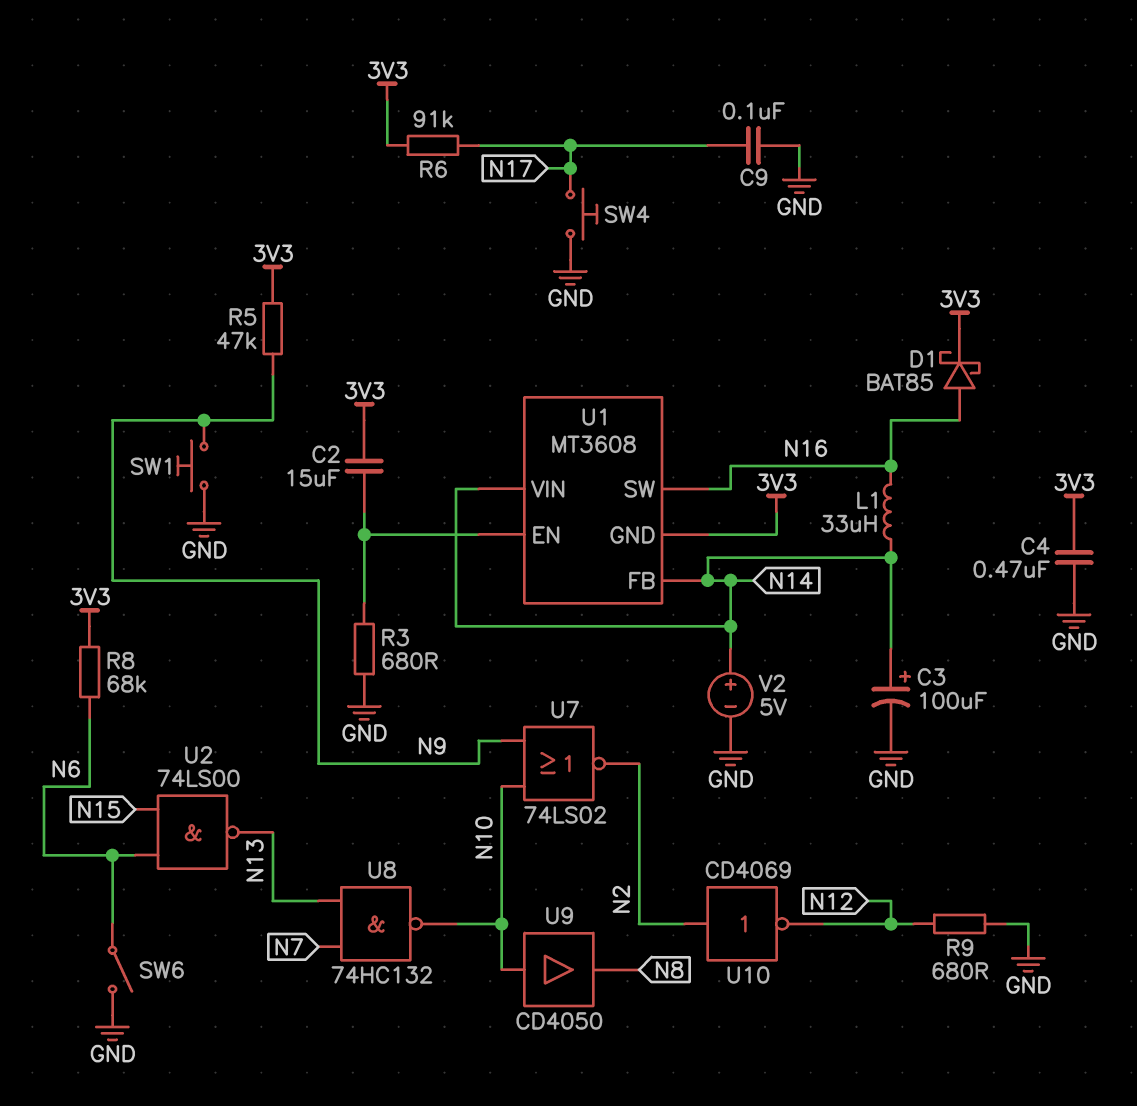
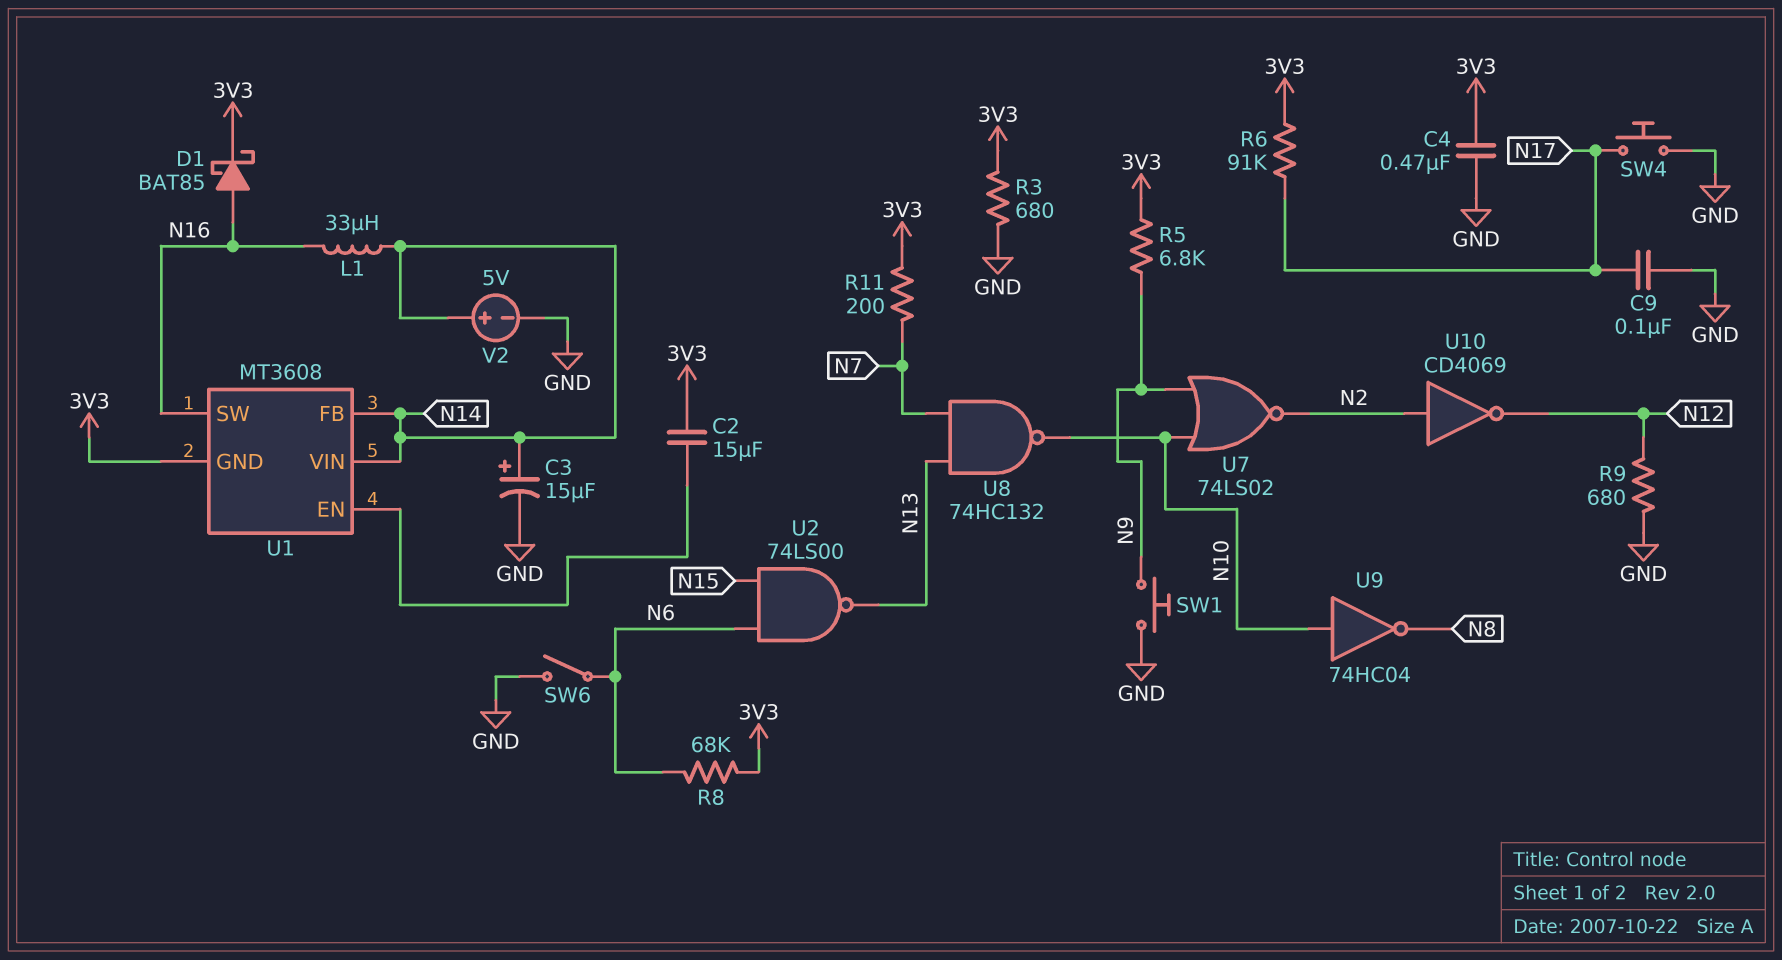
C3: 100uF (plus N14, minus GND) -> 15uF (plus N14, minus GND)
R3: 680 (GND, U1/EN) -> 680 (3V3, GND)
R5: 47k (3V3, N9) -> 6.8k (3V3, N9)
R11: none -> 200 (3V3, N7)
U9: buffer CD4050 (in N10, out N8) -> NOT 74HC04 (in N10, out N8)

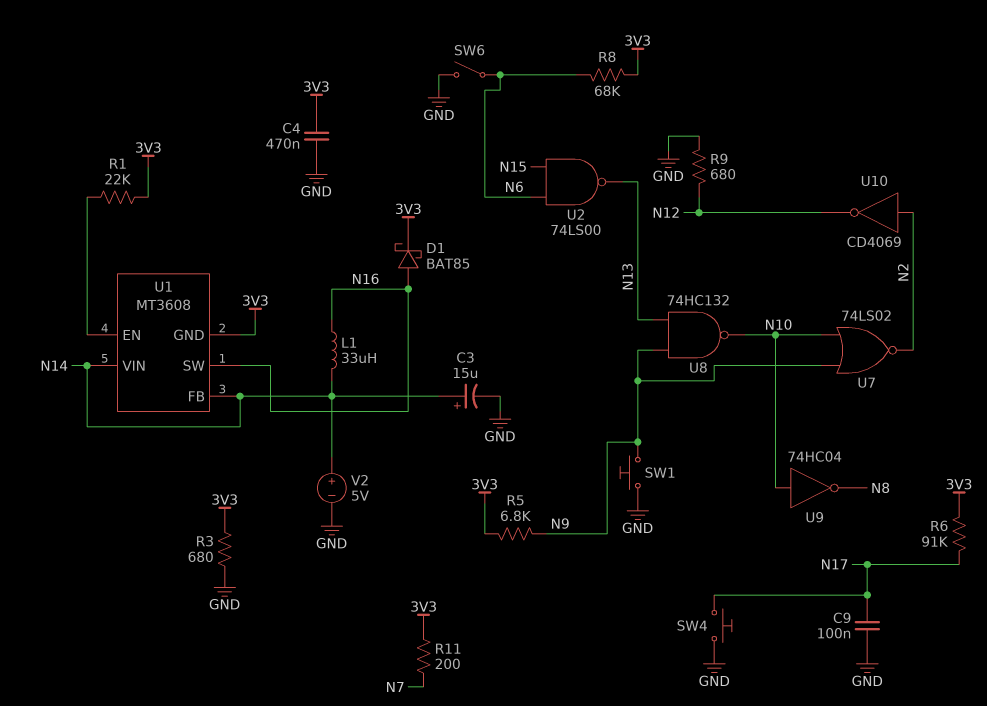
C2: 15uF (3V3, U1/EN) -> none
R1: none -> 22k (3V3, U1/EN)
U8: NAND 74HC132 (in N7, in N13, out N10) -> NAND 74HC132 (in N9, in N13, out N10)

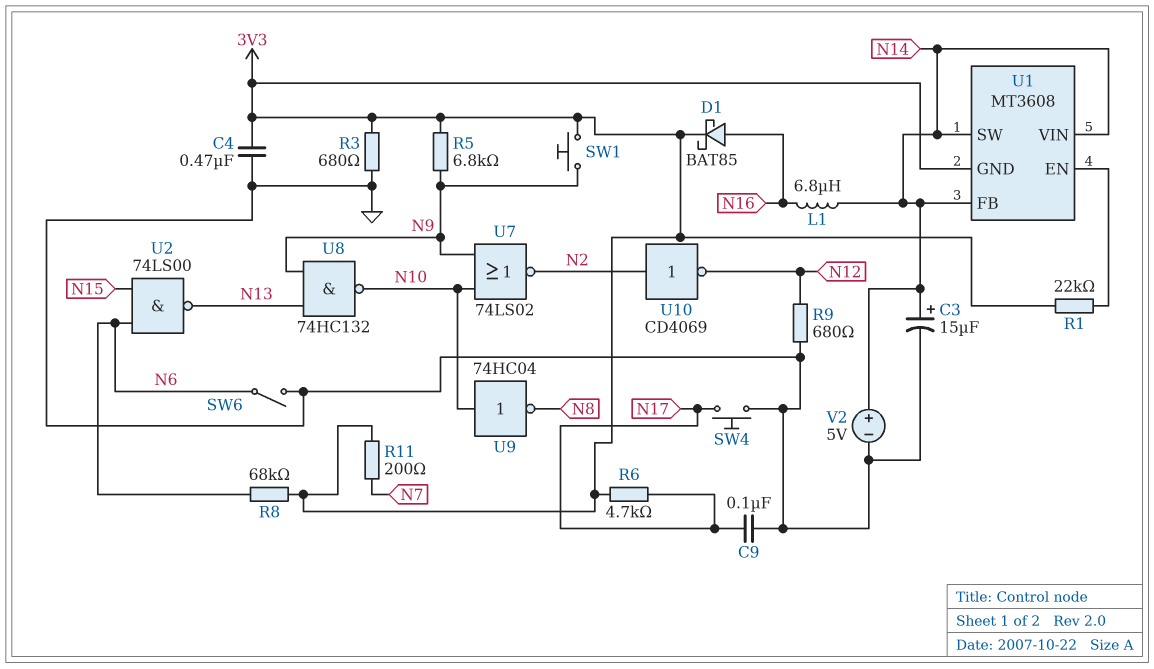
L1: 33uH (N14, N16) -> 6.8uH (N14, N16)
R6: 91k (3V3, N17) -> 4.7k (3V3, N17)
SW1: button (GND, N9) -> button (3V3, N9)
U1 pin SW: N16 -> N14

